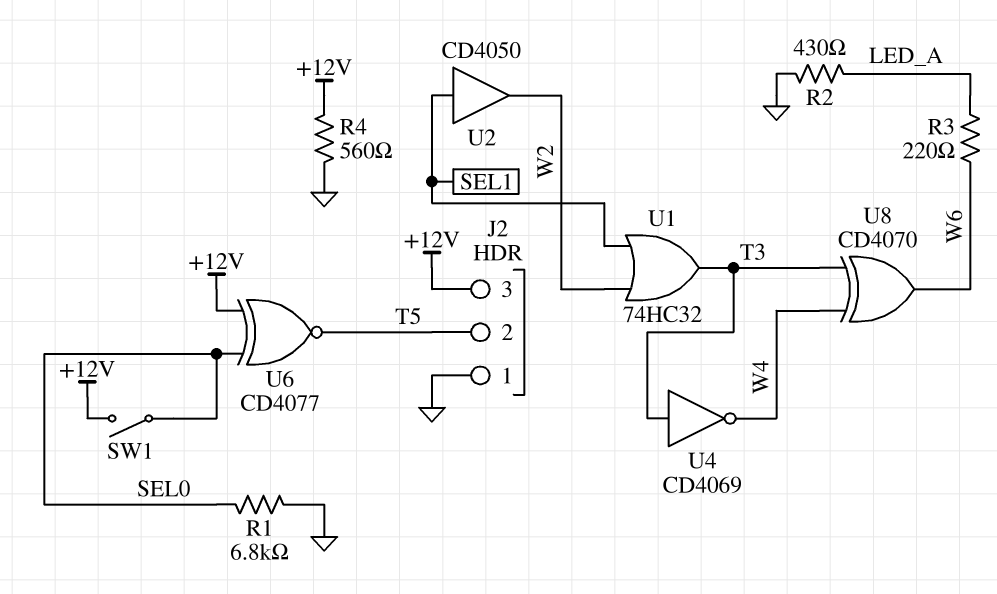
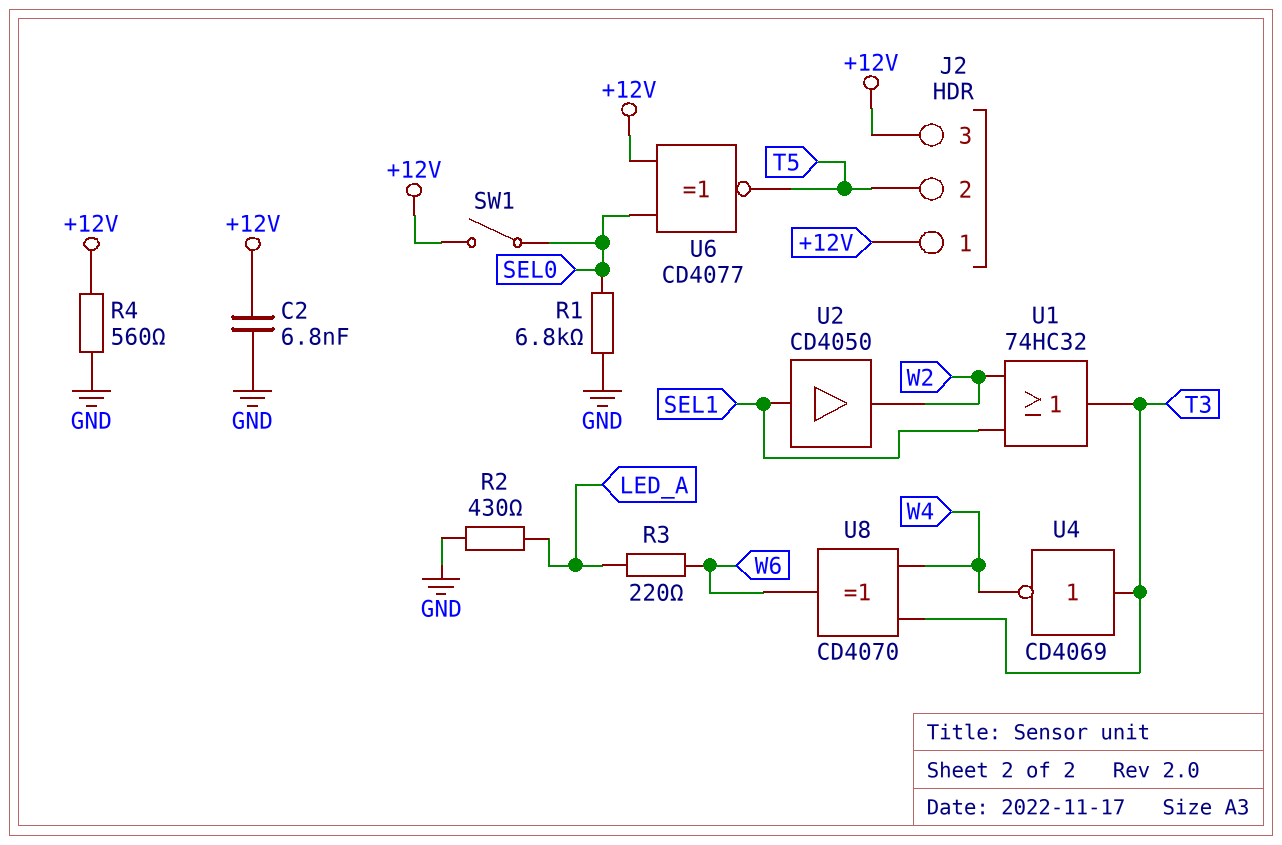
C2: none -> 6.8nF (+12V, GND)
J2 pin 1: GND -> +12V

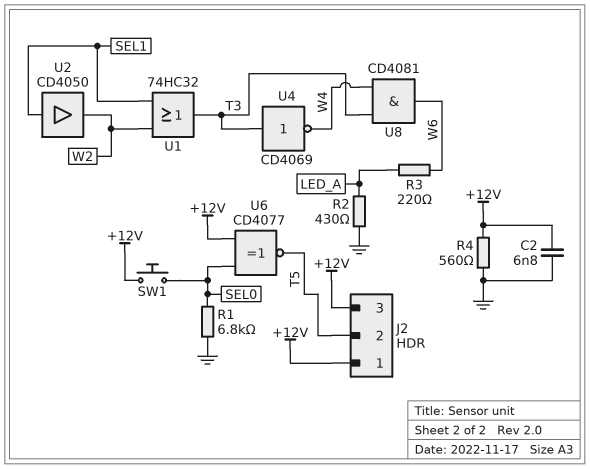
SW1: switch (+12V, SEL0) -> button (+12V, SEL0)
U8: XOR CD4070 (in T3, in W4, out W6) -> AND CD4081 (in T3, in W4, out W6)

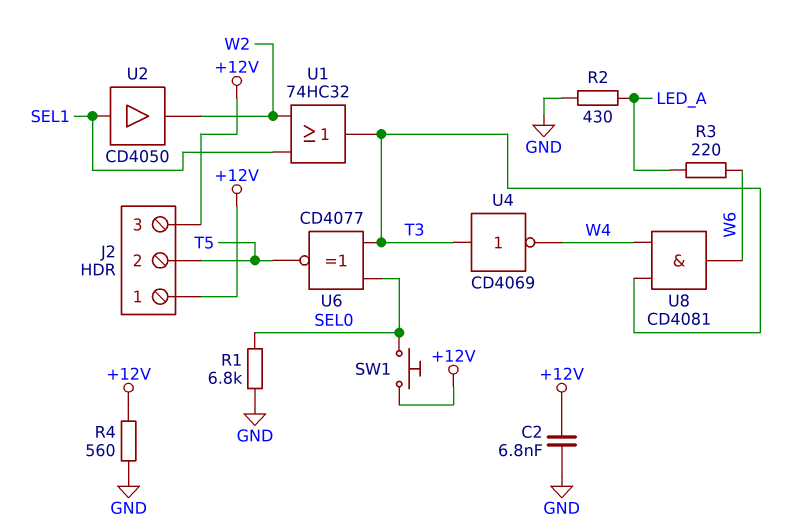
U6: XNOR CD4077 (in +12V, in SEL0, out T5) -> XNOR CD4077 (in SEL0, in T3, out T5)

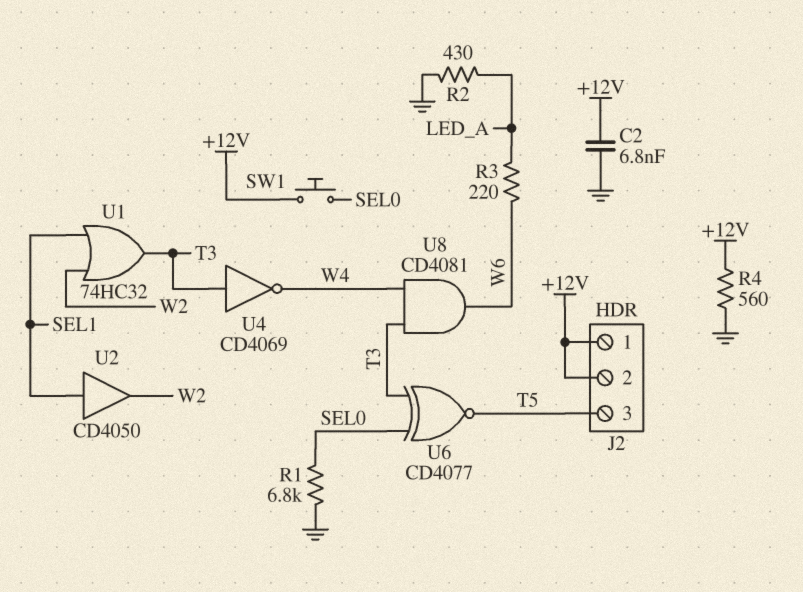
J2 pin 2: T5 -> +12V
J2 pin 3: +12V -> T5

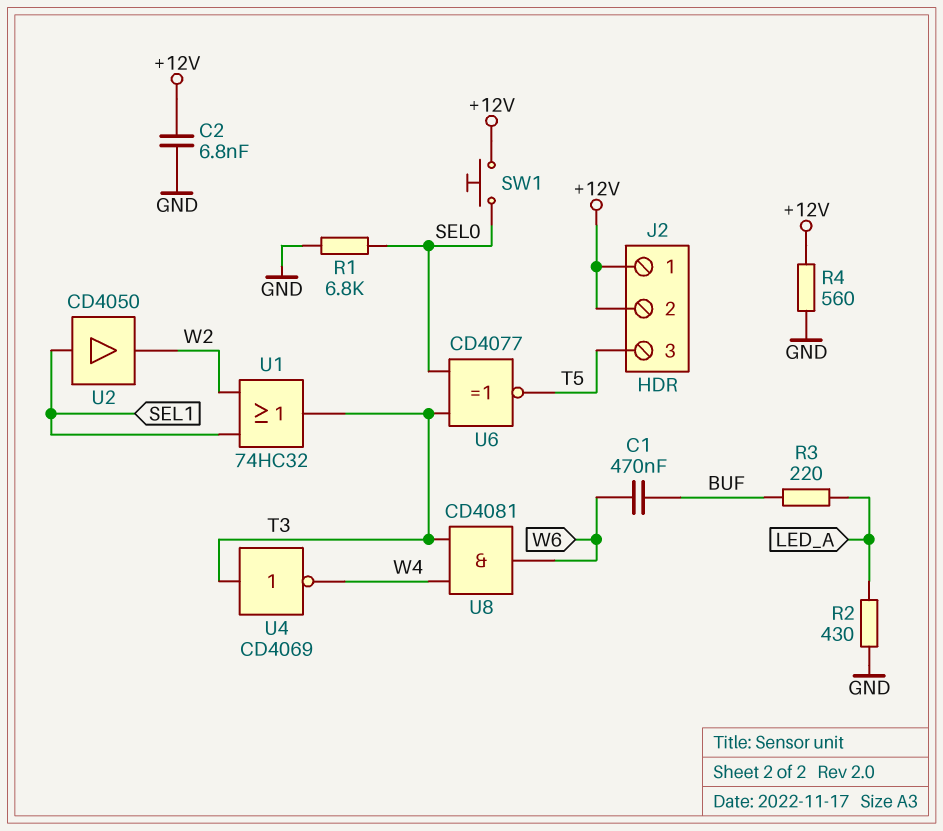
C1: none -> 470nF (BUF, W6)
R3: 220 (LED_A, W6) -> 220 (BUF, LED_A)

